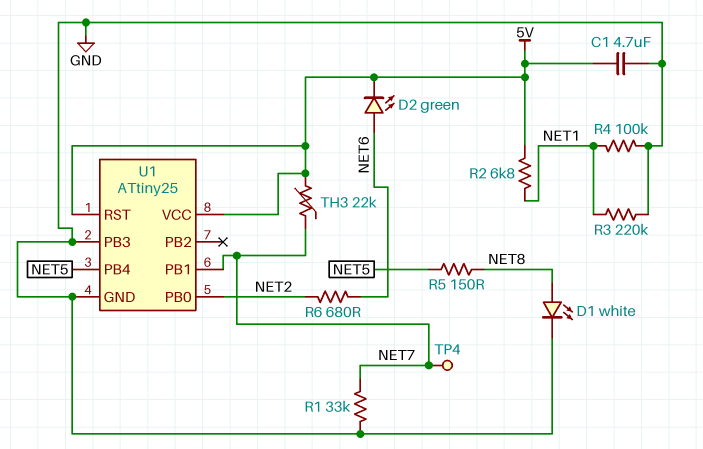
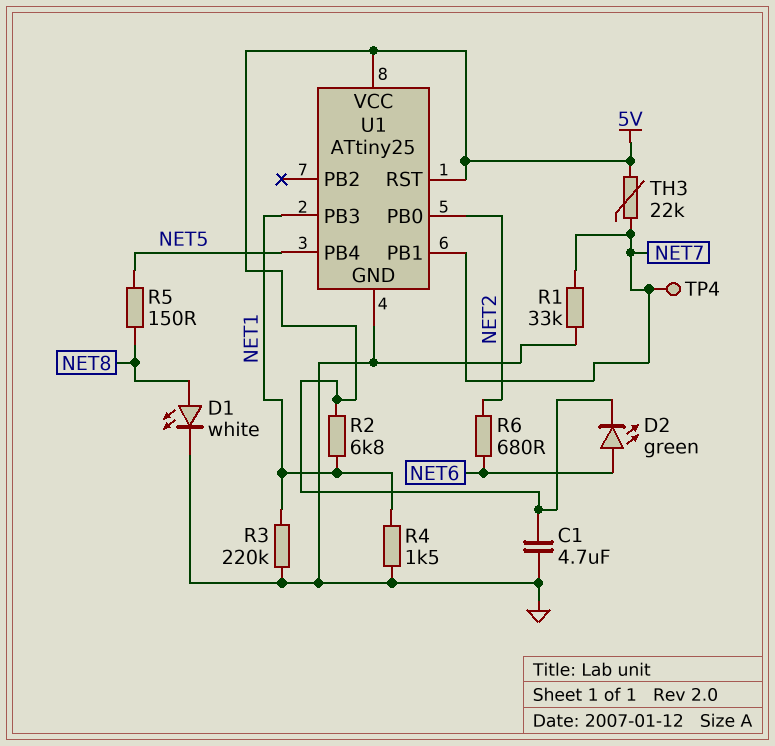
R4: 100k (GND, NET1) -> 1.5k (GND, NET1)
U1 pin PB3: GND -> NET1

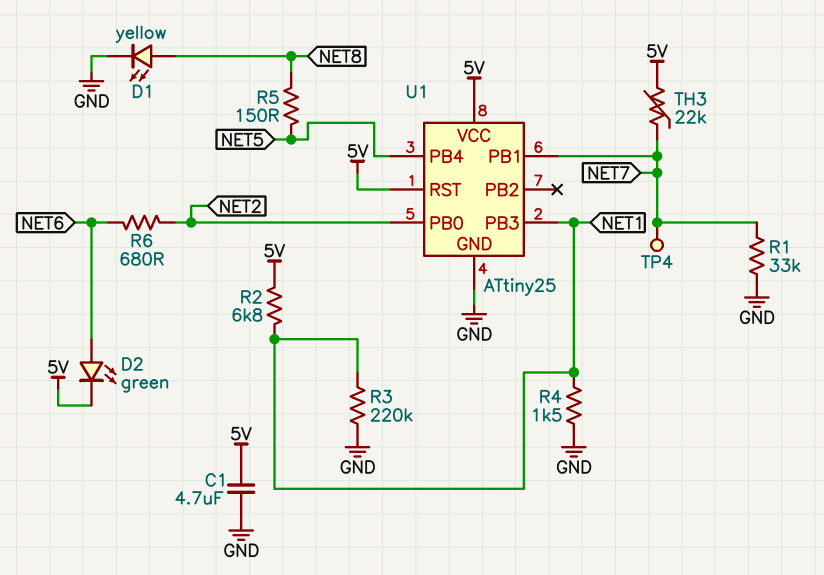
D1: LED white (A NET8, K GND) -> LED yellow (A NET8, K GND)

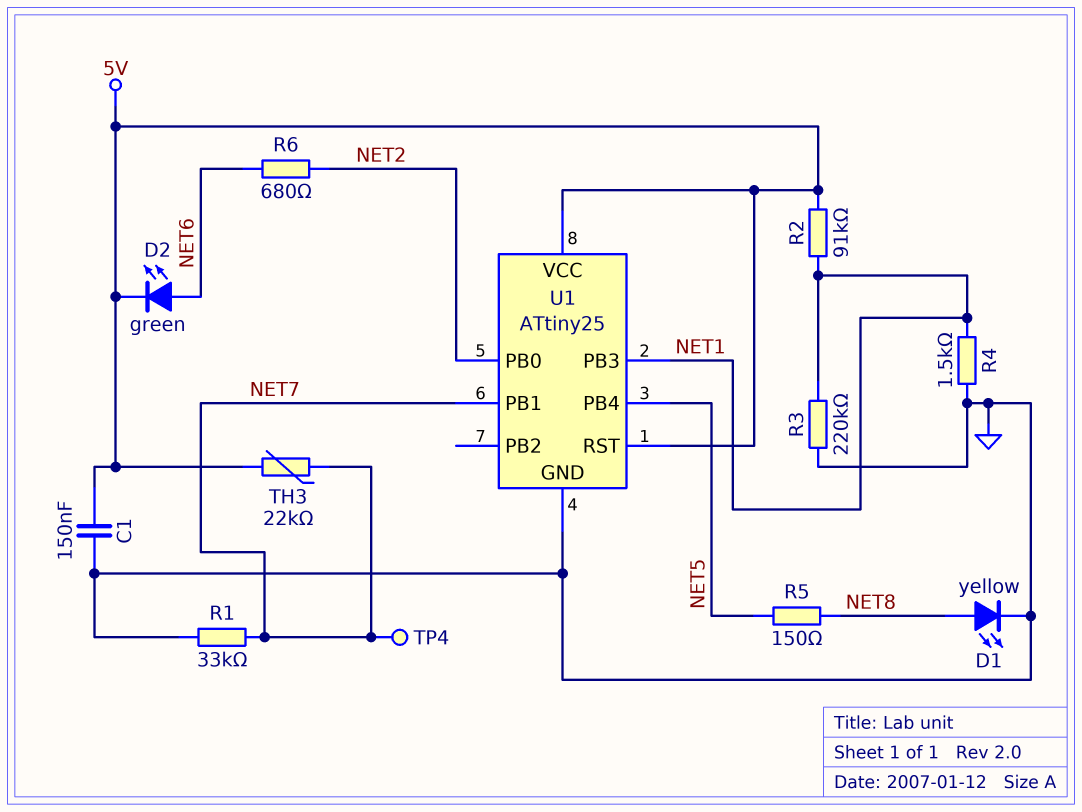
C1: 4.7uF (5V, GND) -> 150nF (5V, GND)
R2: 6.8k (5V, NET1) -> 91k (5V, NET1)

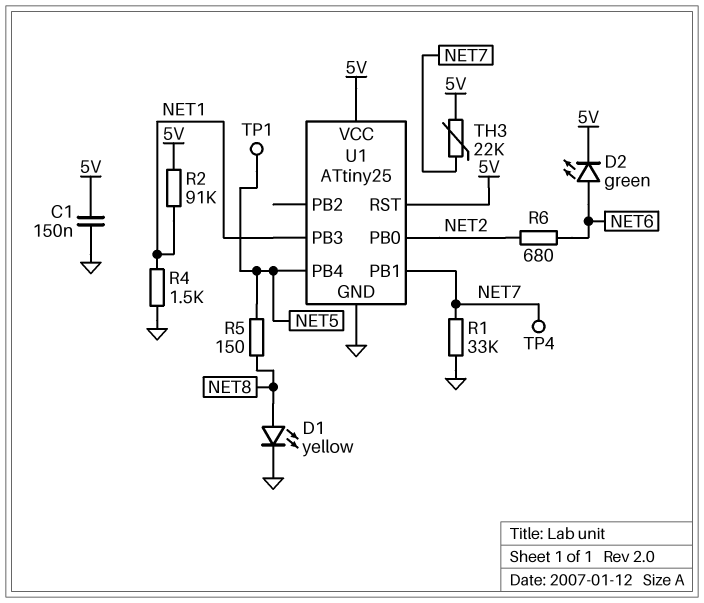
R3: 220k (GND, NET1) -> none
TP1: none -> test point (NET5)

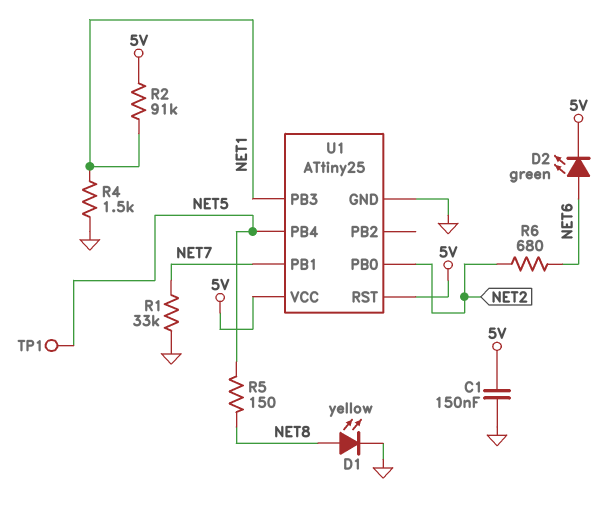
TH3: 22k (5V, NET7) -> none
TP4: test point (NET7) -> none

